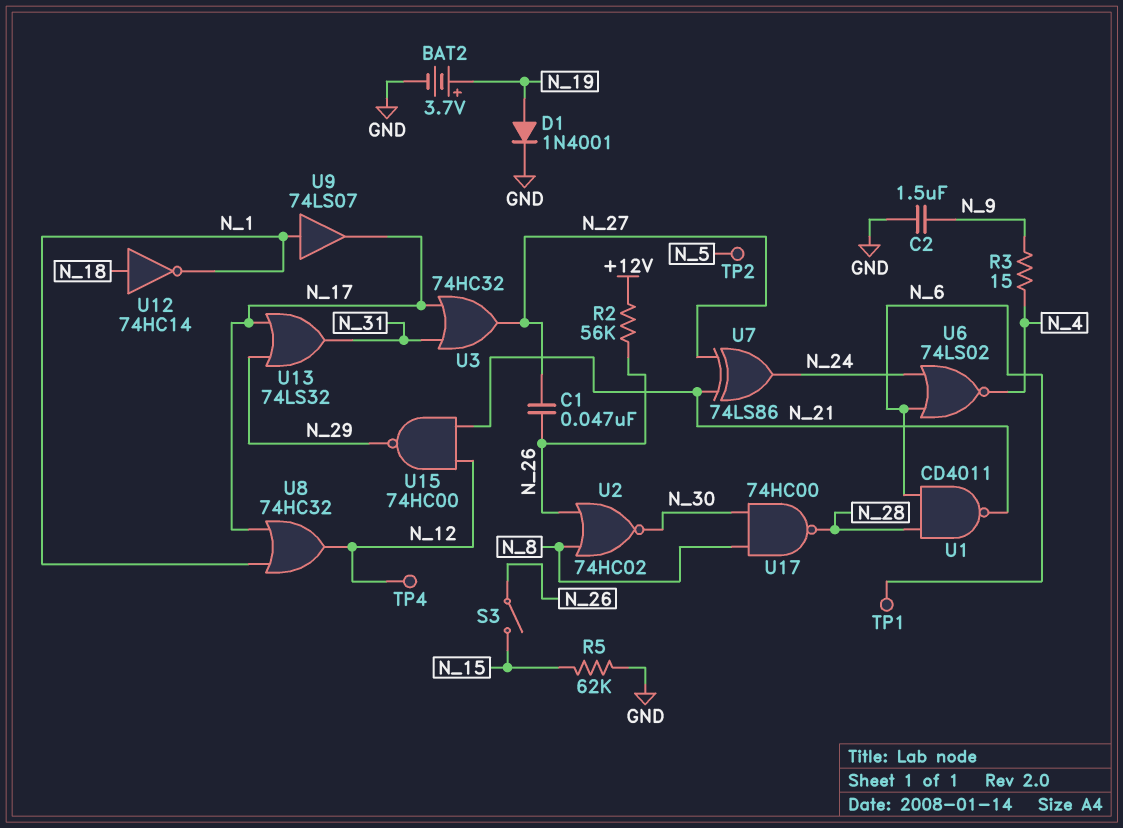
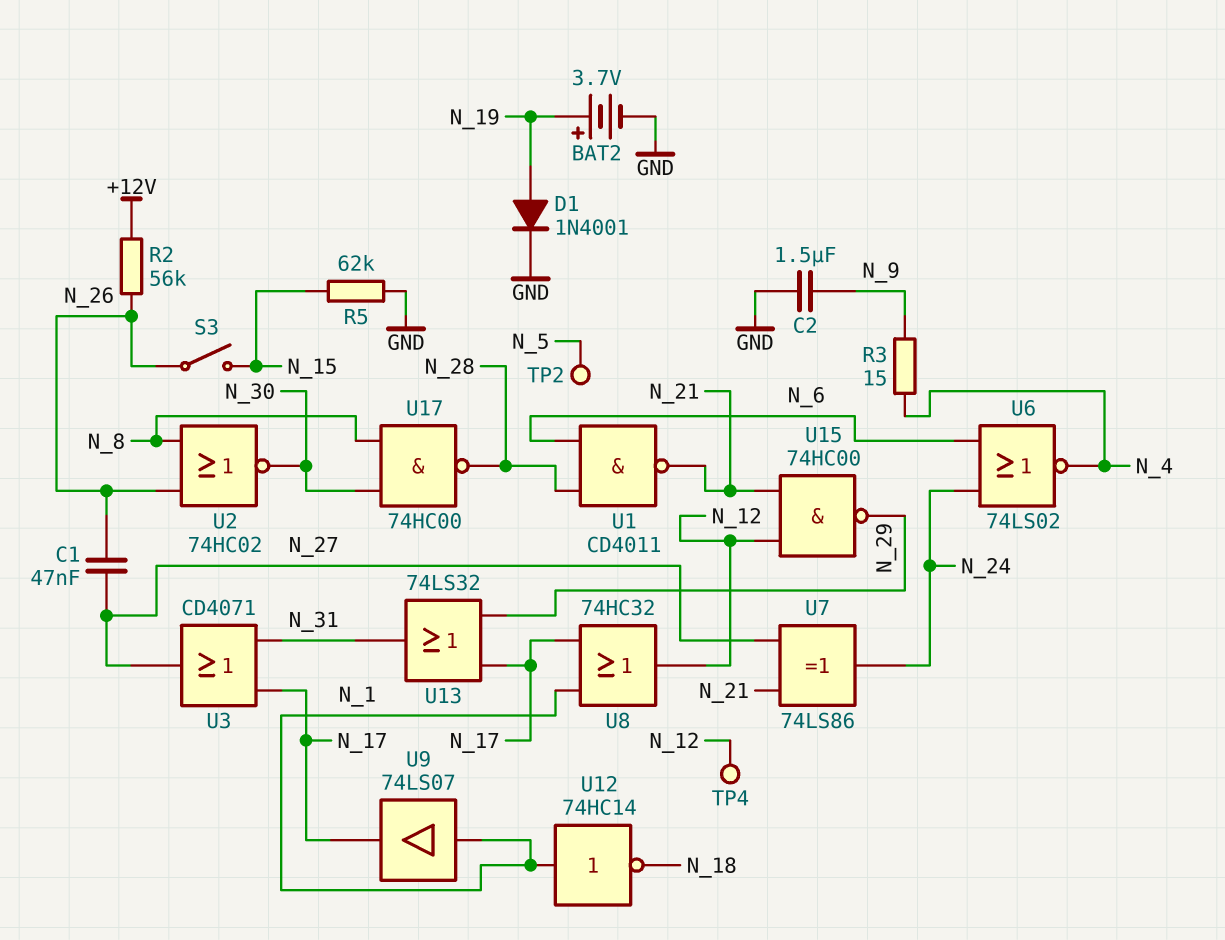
TP1: test point (N_6) -> none
U3: OR 74HC32 (in N_17, in N_31, out N_27) -> OR CD4071 (in N_17, in N_31, out N_27)
U12: NOT 74HC14 (in N_18, out N_1) -> NOT 74HC14 (in N_1, out N_18)

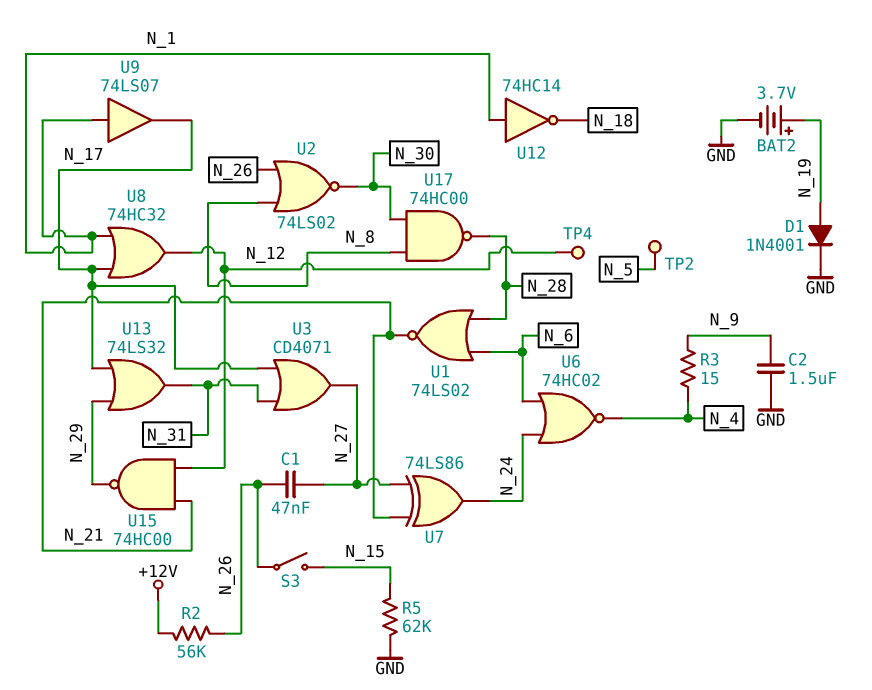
U1: NAND CD4011 (in N_6, in N_28, out N_21) -> NOR 74LS02 (in N_6, in N_28, out N_21)
U2: NOR 74HC02 (in N_8, in N_26, out N_30) -> NOR 74LS02 (in N_8, in N_26, out N_30)
U6: NOR 74LS02 (in N_6, in N_24, out N_4) -> NOR 74HC02 (in N_6, in N_24, out N_4)

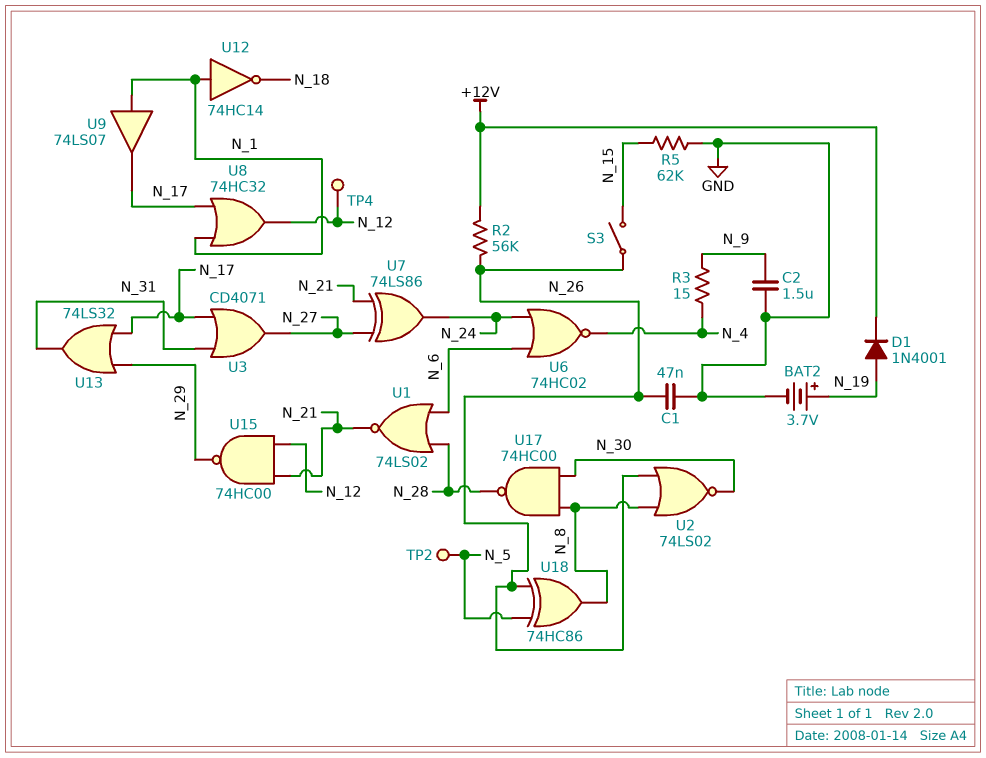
C1: 47nF (N_26, N_27) -> 47nF (GND, N_26)
D1: diode 1N4001 (A N_19, K GND) -> diode 1N4001 (A N_19, K +12V)
U18: none -> XOR 74HC86 (in N_5, in N_26, out N_8)

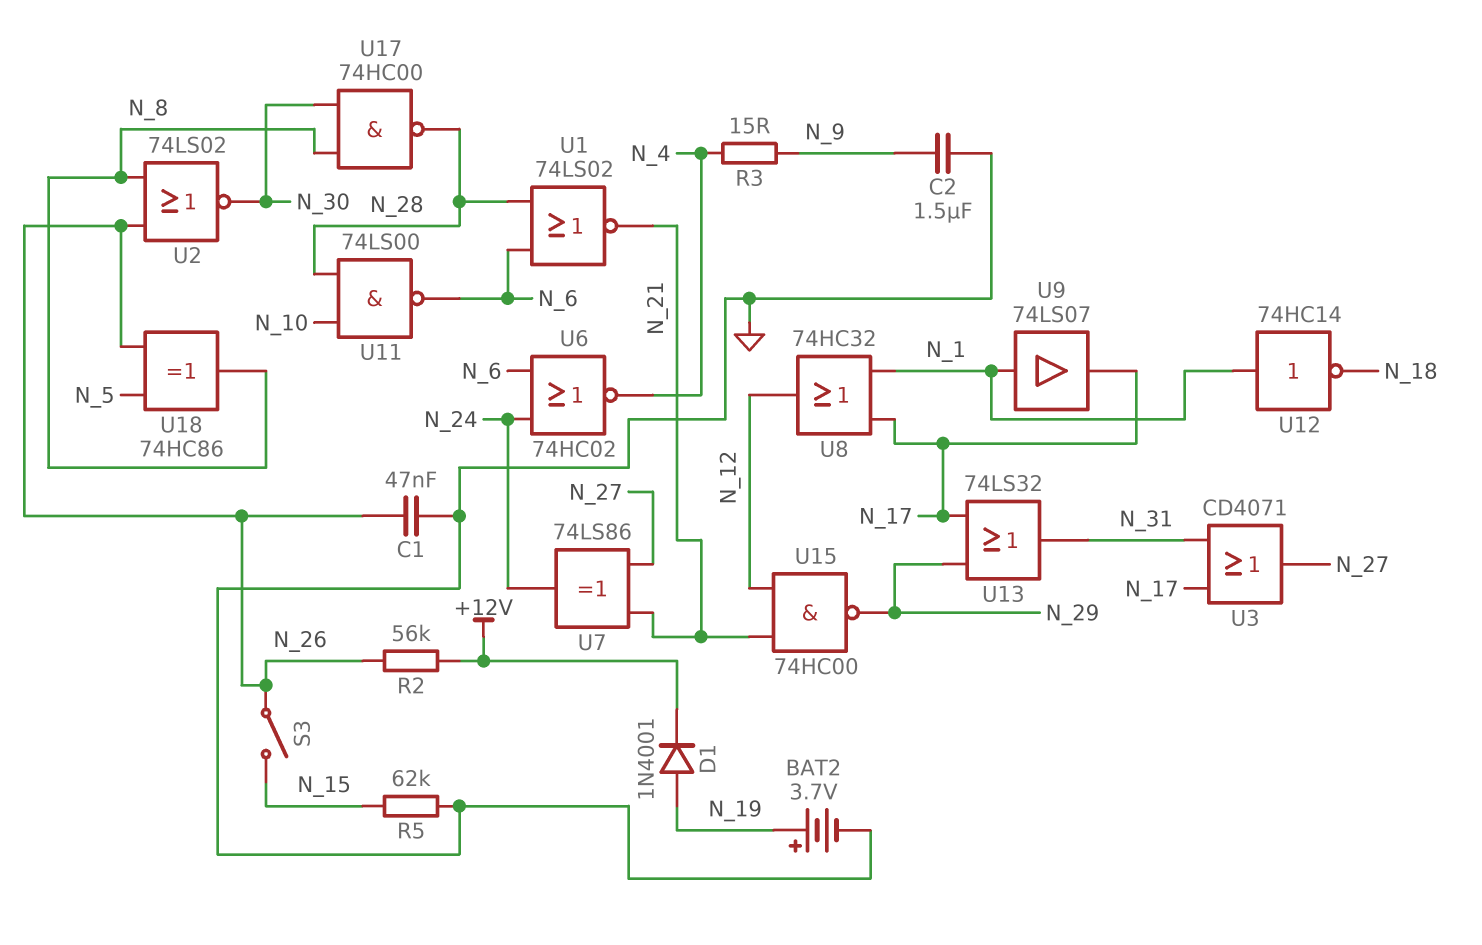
TP2: test point (N_5) -> none
TP4: test point (N_12) -> none
U11: none -> NAND 74LS00 (in N_10, in N_28, out N_6)

